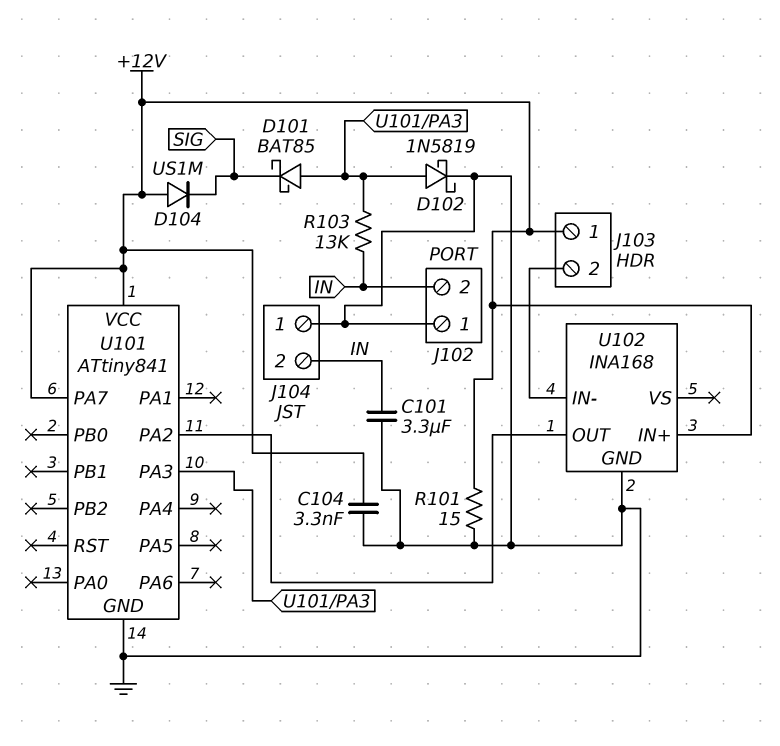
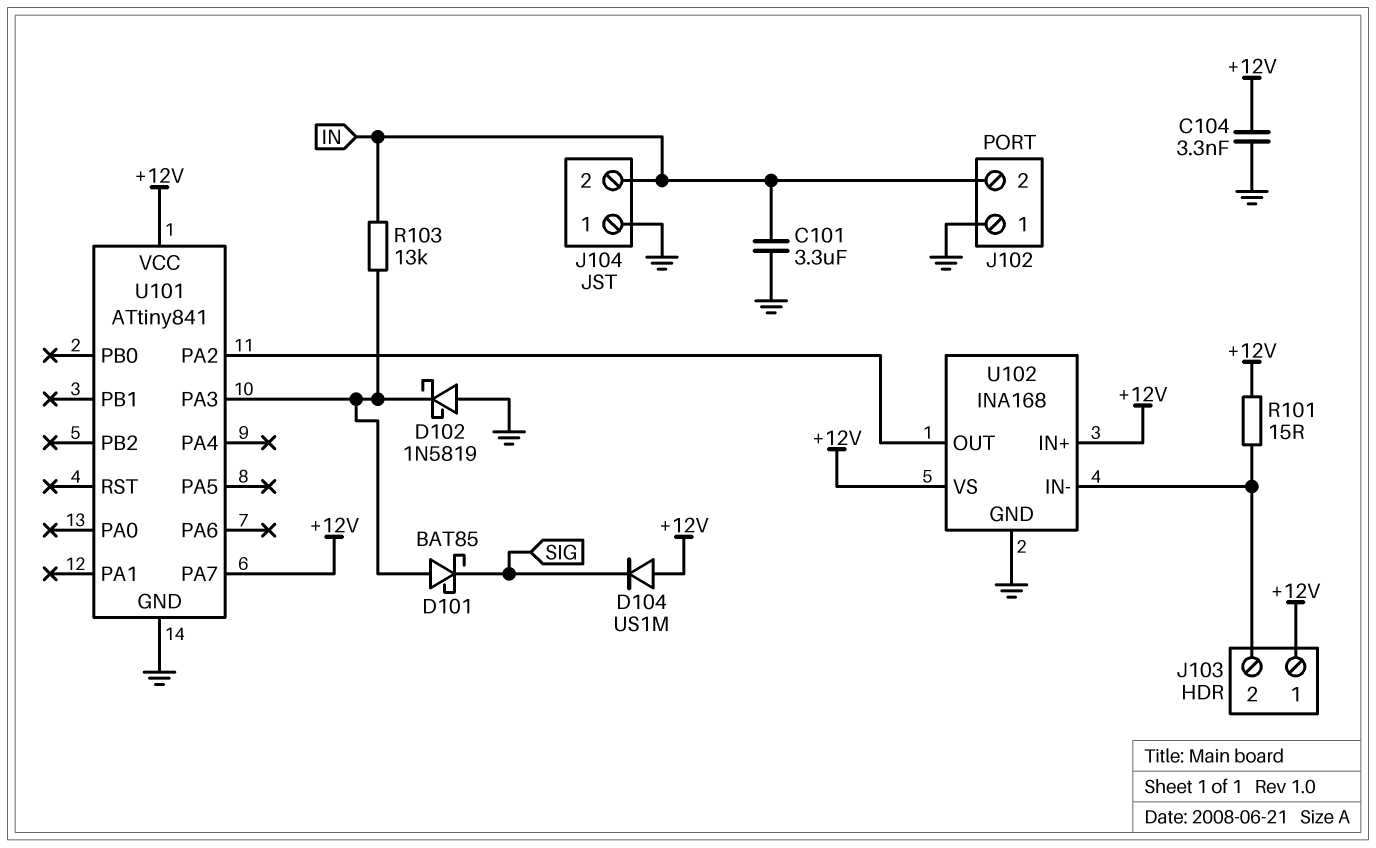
D102: schottky 1N5819 (A U101/PA3, K GND) -> schottky 1N5819 (A GND, K U101/PA3)
R101: 15 (+12V, GND) -> 15 (+12V, J103/2)
U102 pin VS: none -> +12V

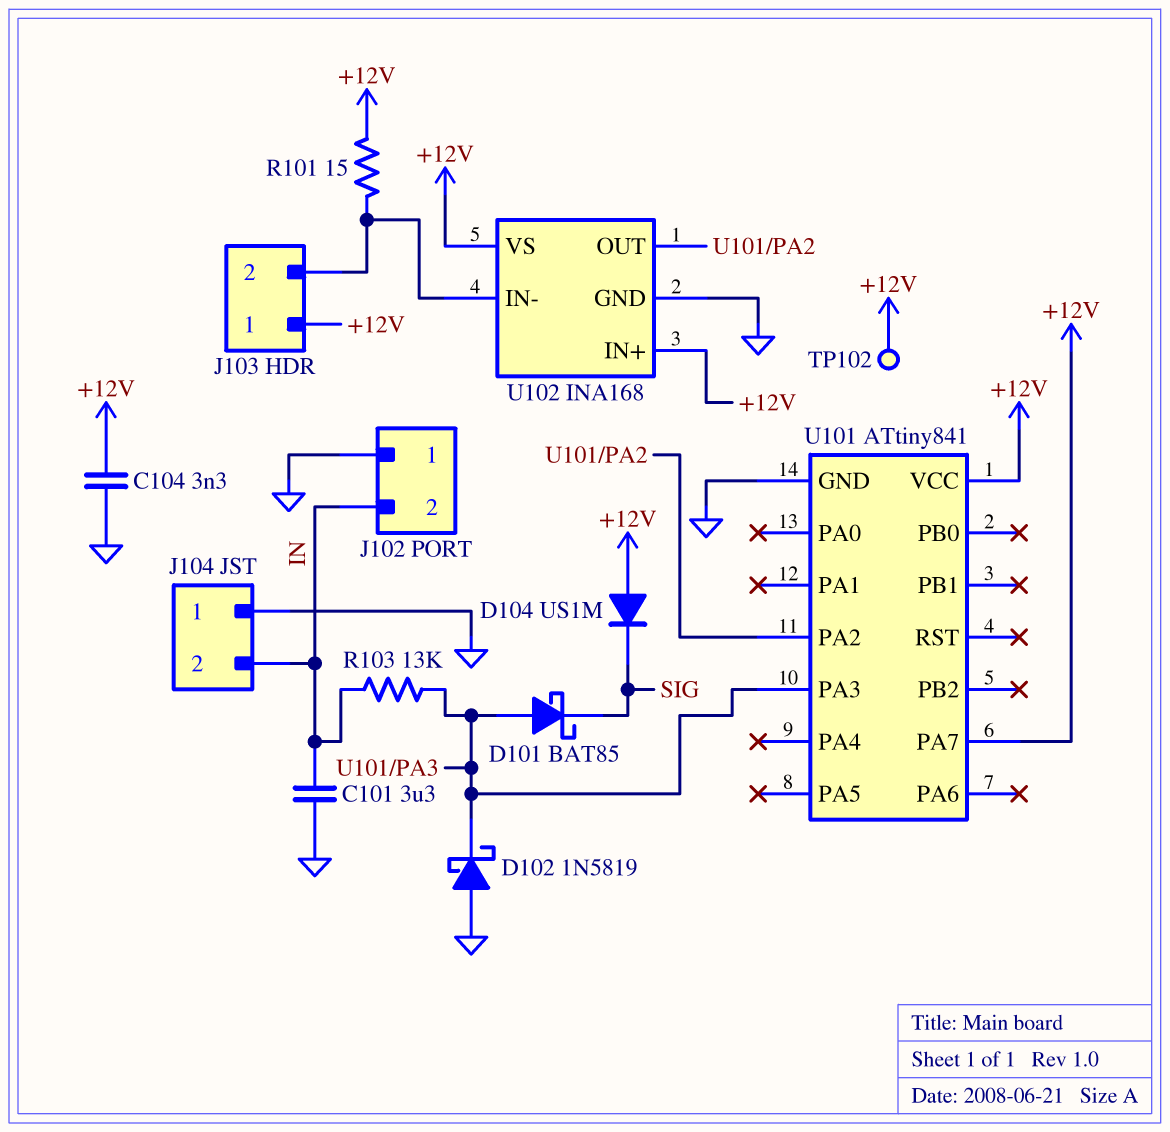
TP102: none -> test point (+12V)

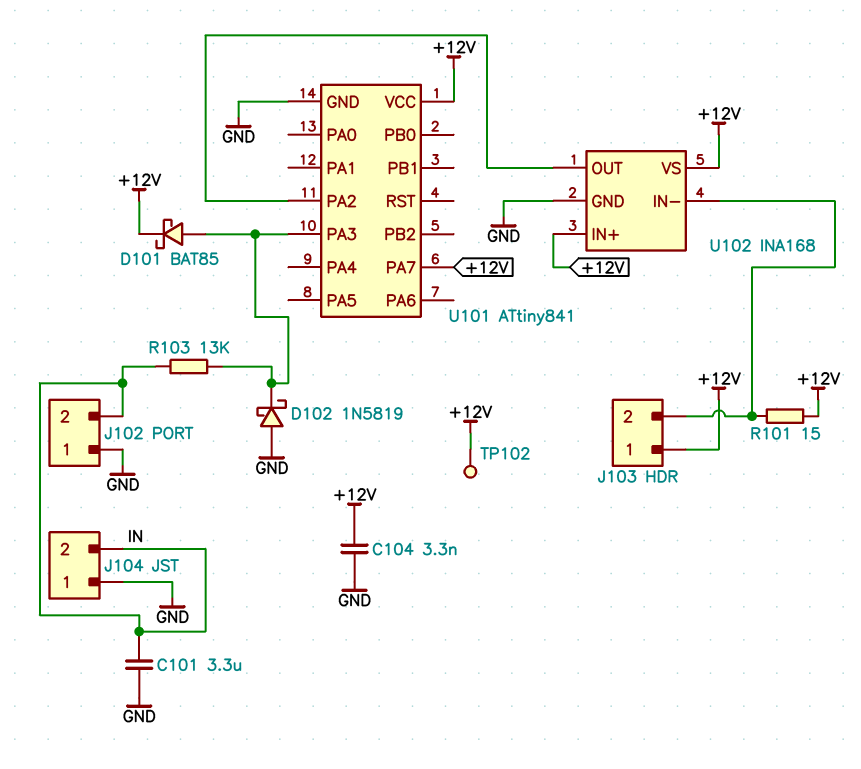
D101: schottky BAT85 (A U101/PA3, K SIG) -> schottky BAT85 (A U101/PA3, K +12V)
D104: diode US1M (A +12V, K SIG) -> none

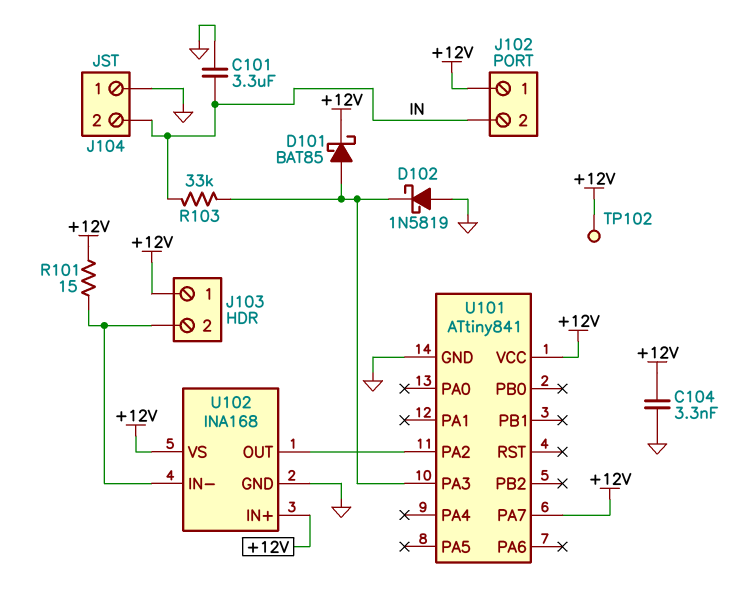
J102 pin 1: GND -> +12V
R103: 13k (IN, U101/PA3) -> 33k (IN, U101/PA3)

